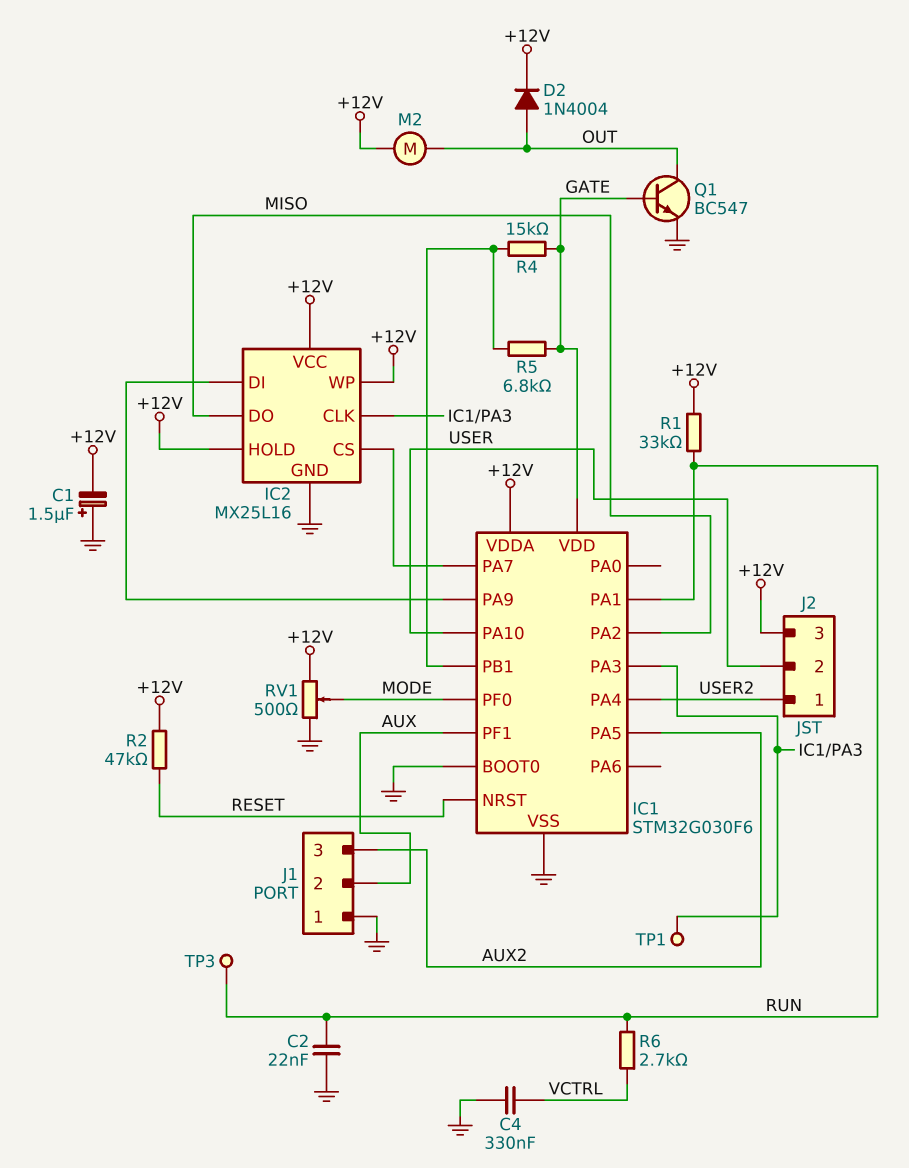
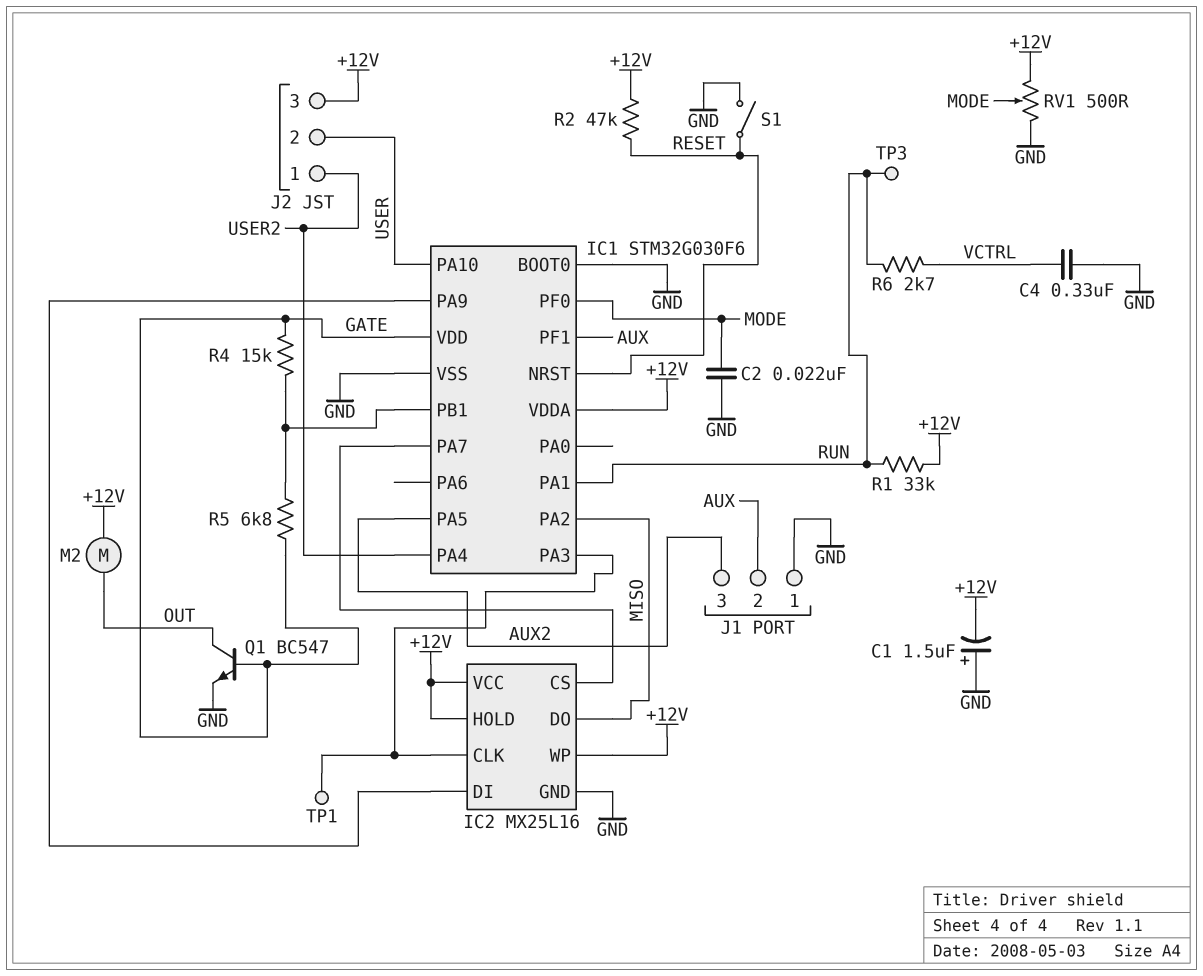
C2: 22nF (GND, RUN) -> 22nF (GND, MODE)
D2: diode 1N4004 (A OUT, K +12V) -> none
S1: none -> switch (GND, RESET)

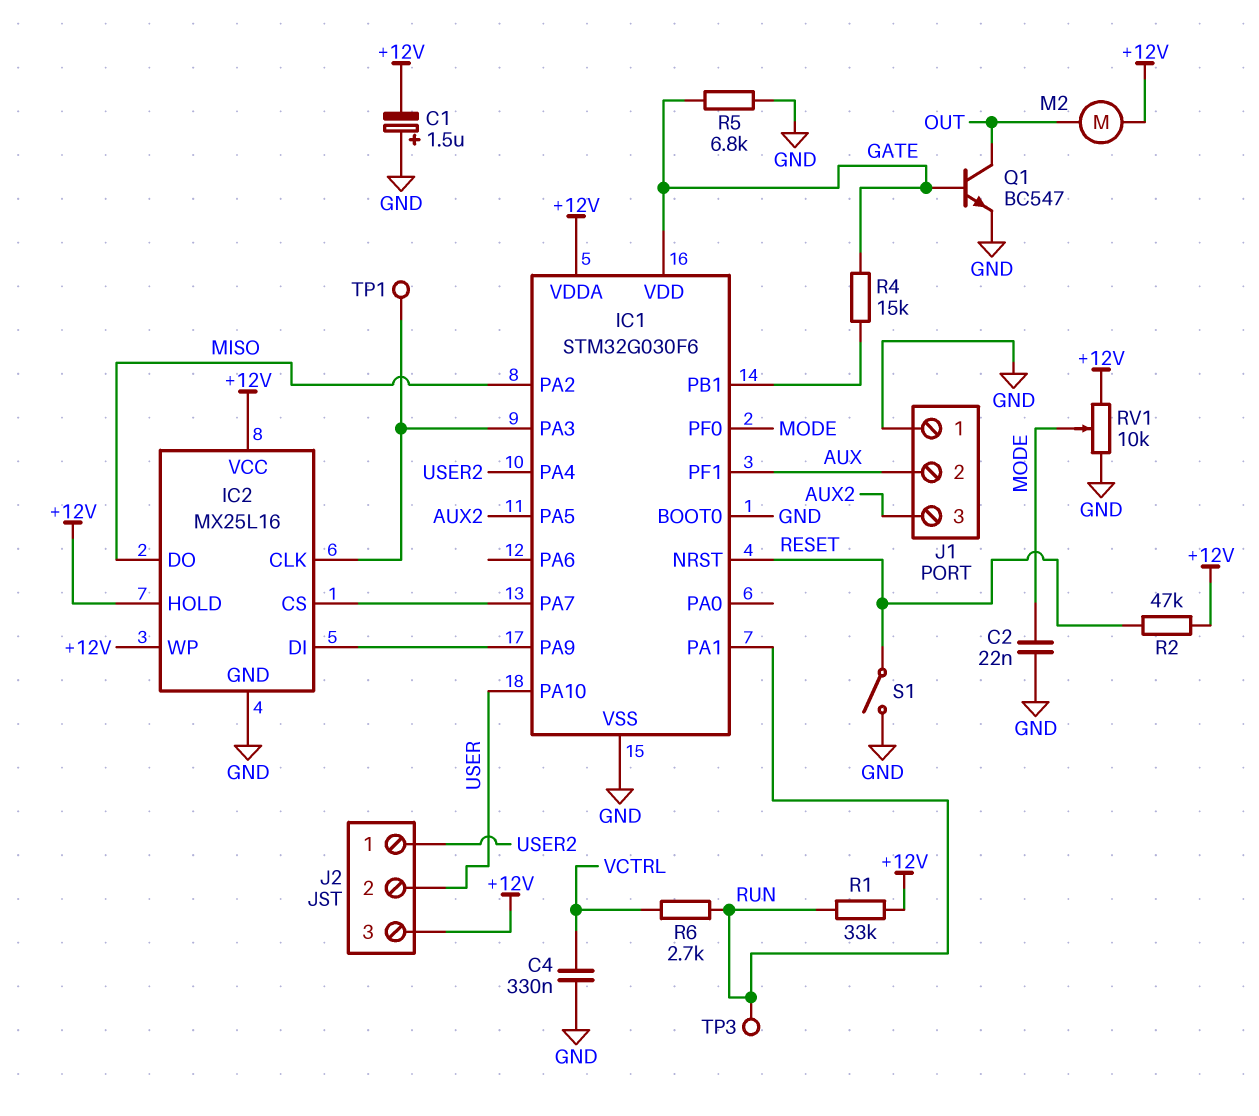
R5: 6.8k (GATE, IC1/PB1) -> 6.8k (GATE, GND)
RV1: 500 (+12V, GND, wiper MODE) -> 10k (+12V, GND, wiper MODE)

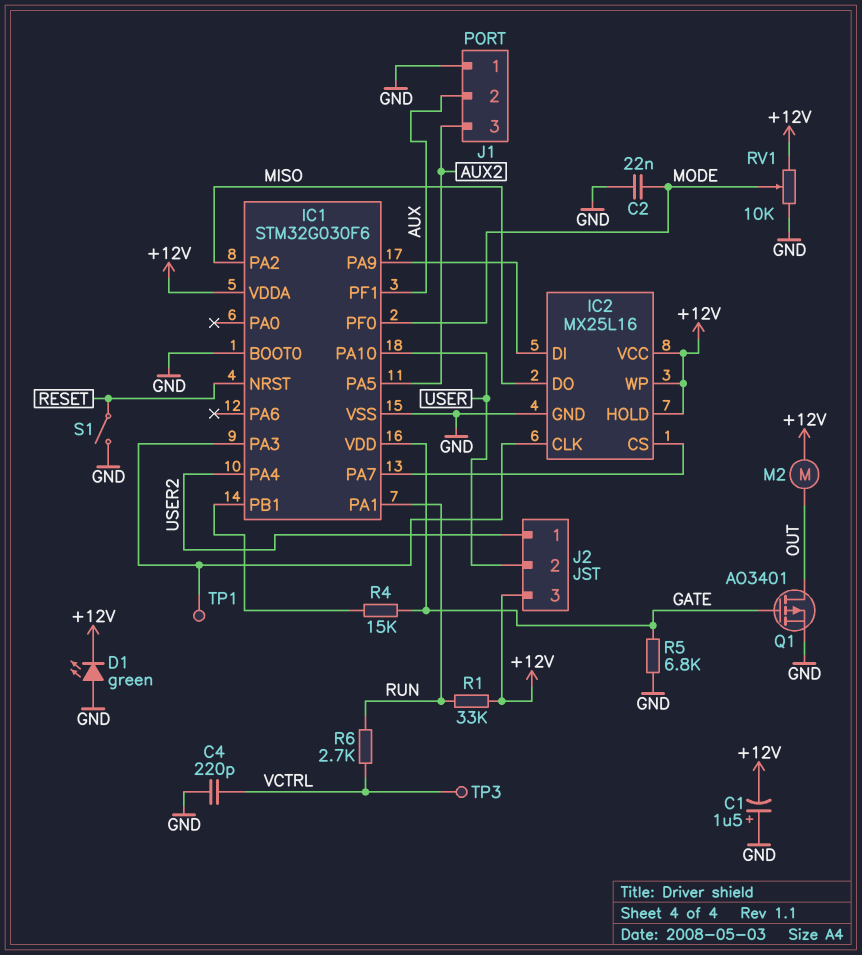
C4: 330nF (GND, VCTRL) -> 220pF (GND, VCTRL)
D1: none -> LED green (A GND, K +12V)
Q1: NPN BC547 (B GATE, C OUT, E GND) -> PMOS AO3401 (G GATE, D OUT, S GND)
R2: 47k (+12V, RESET) -> none
TP3: test point (RUN) -> test point (VCTRL)

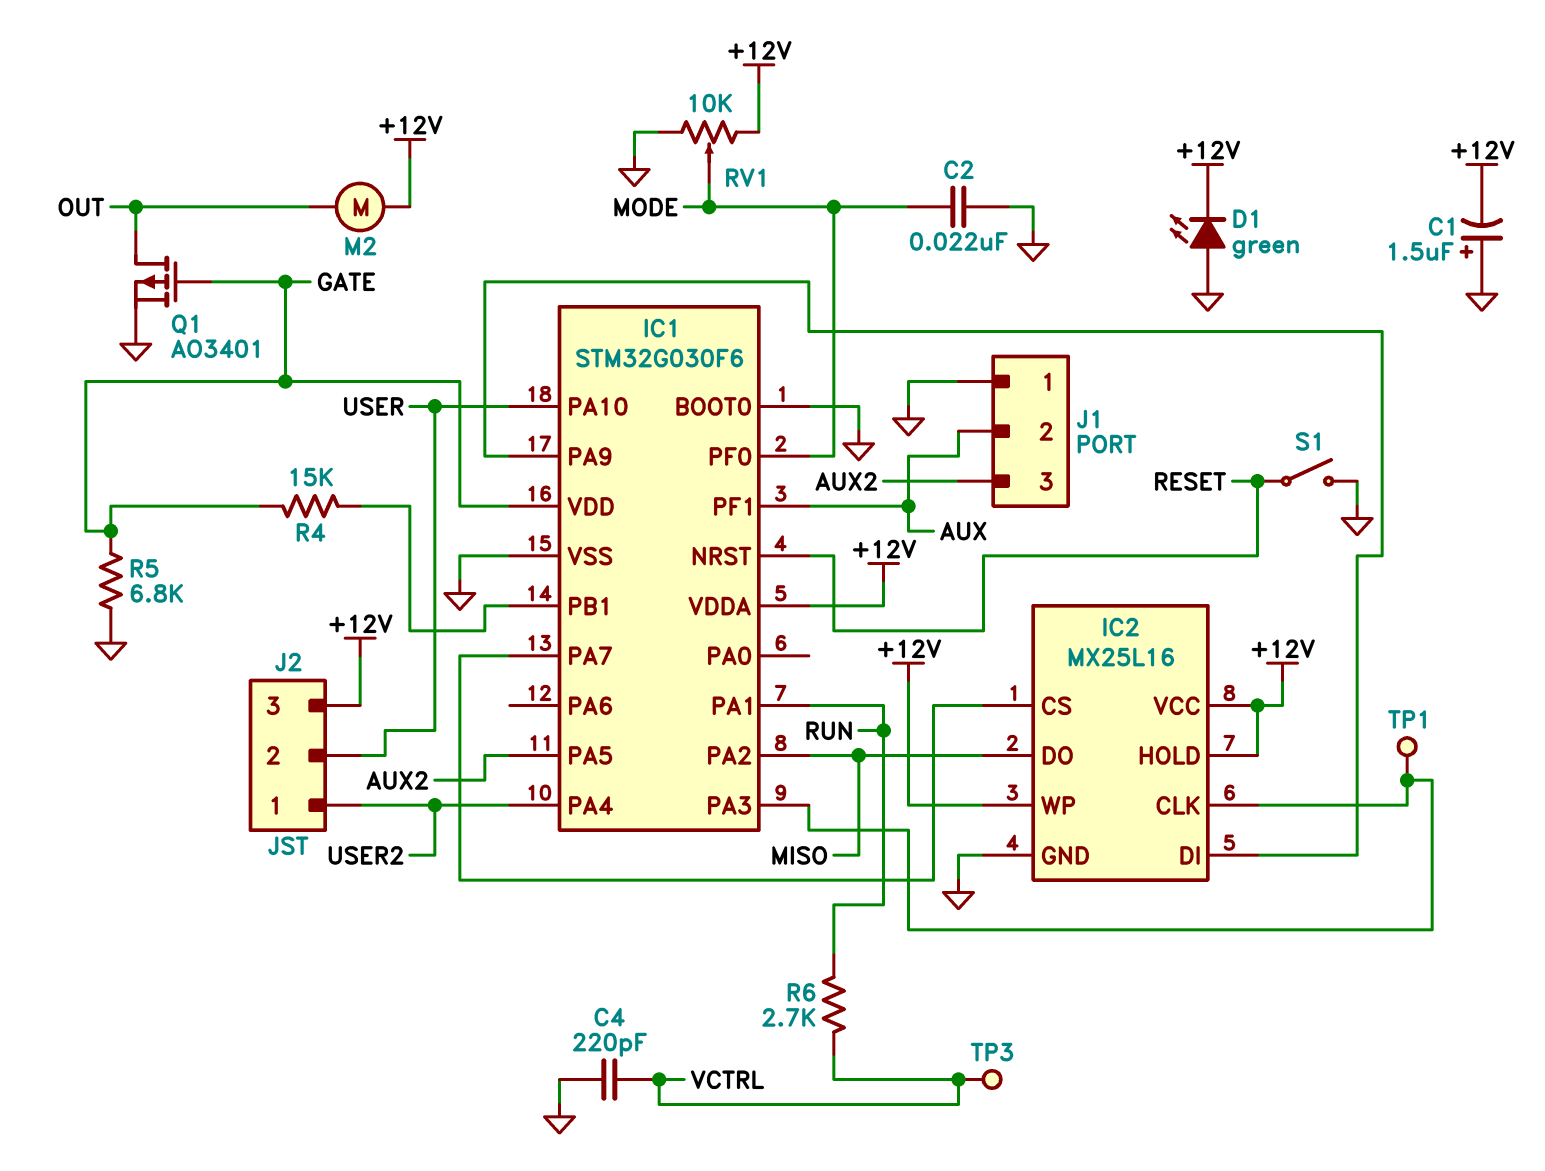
R1: 33k (+12V, RUN) -> none

